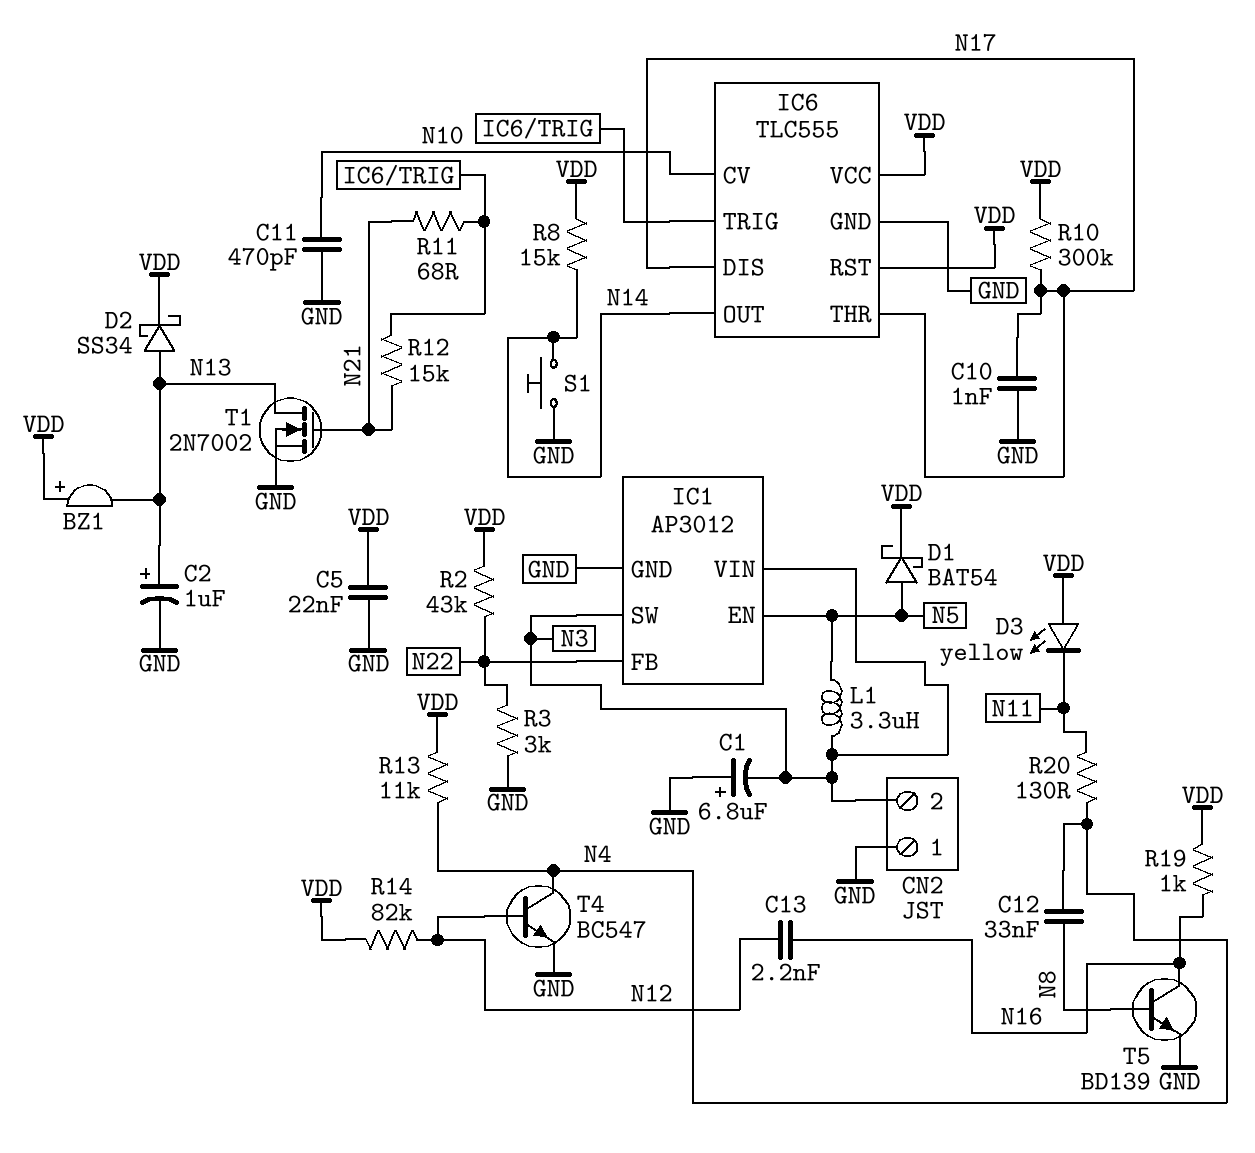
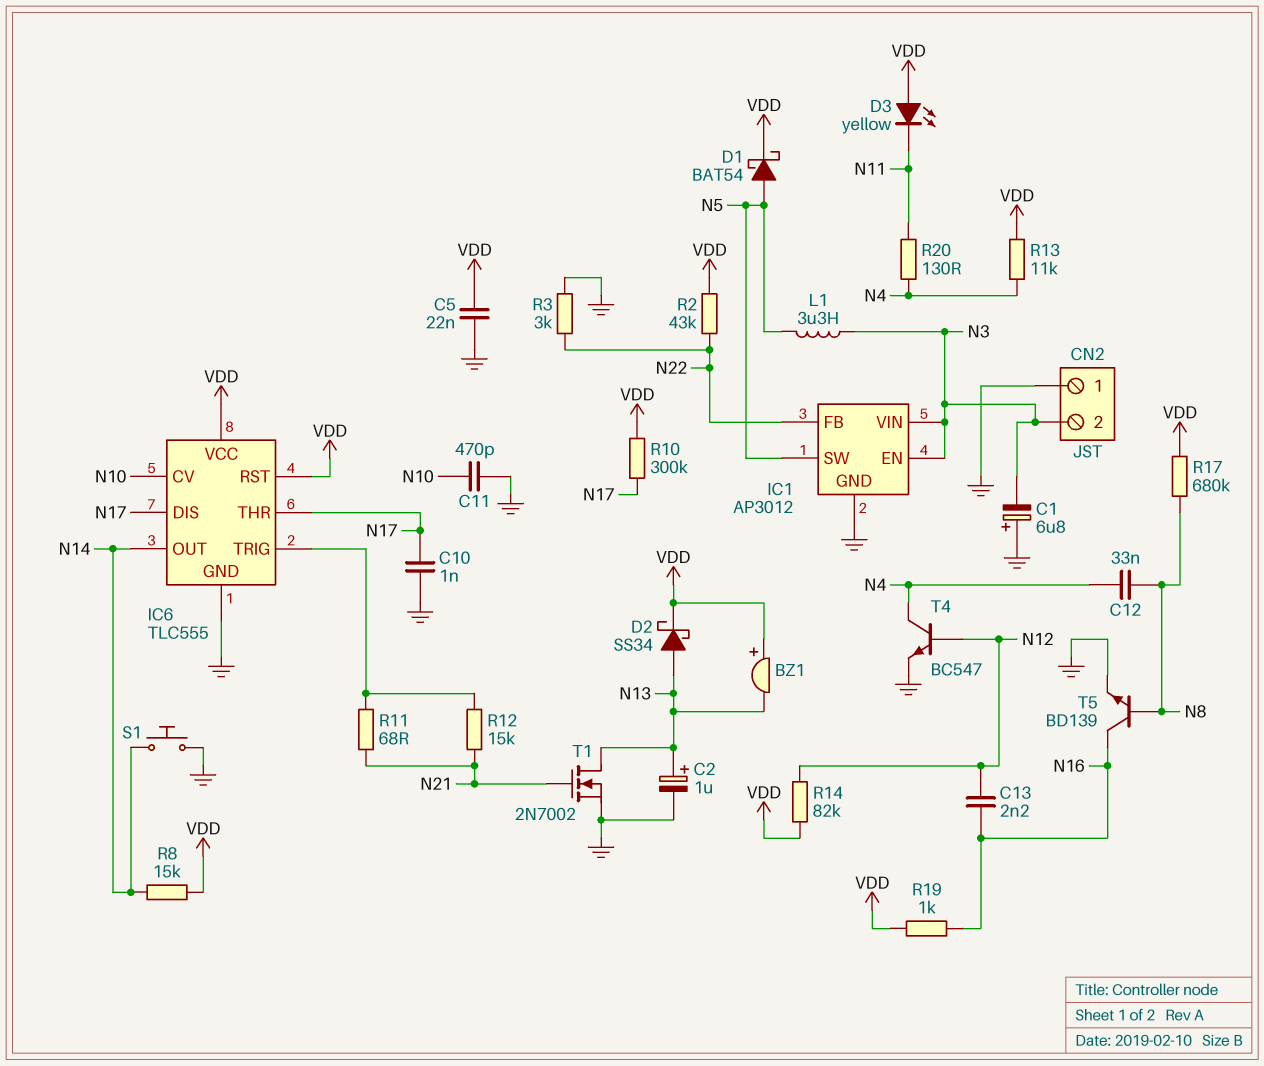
IC1 pin EN: N5 -> N3
IC1 pin SW: N3 -> N5
R17: none -> 680k (N8, VDD)

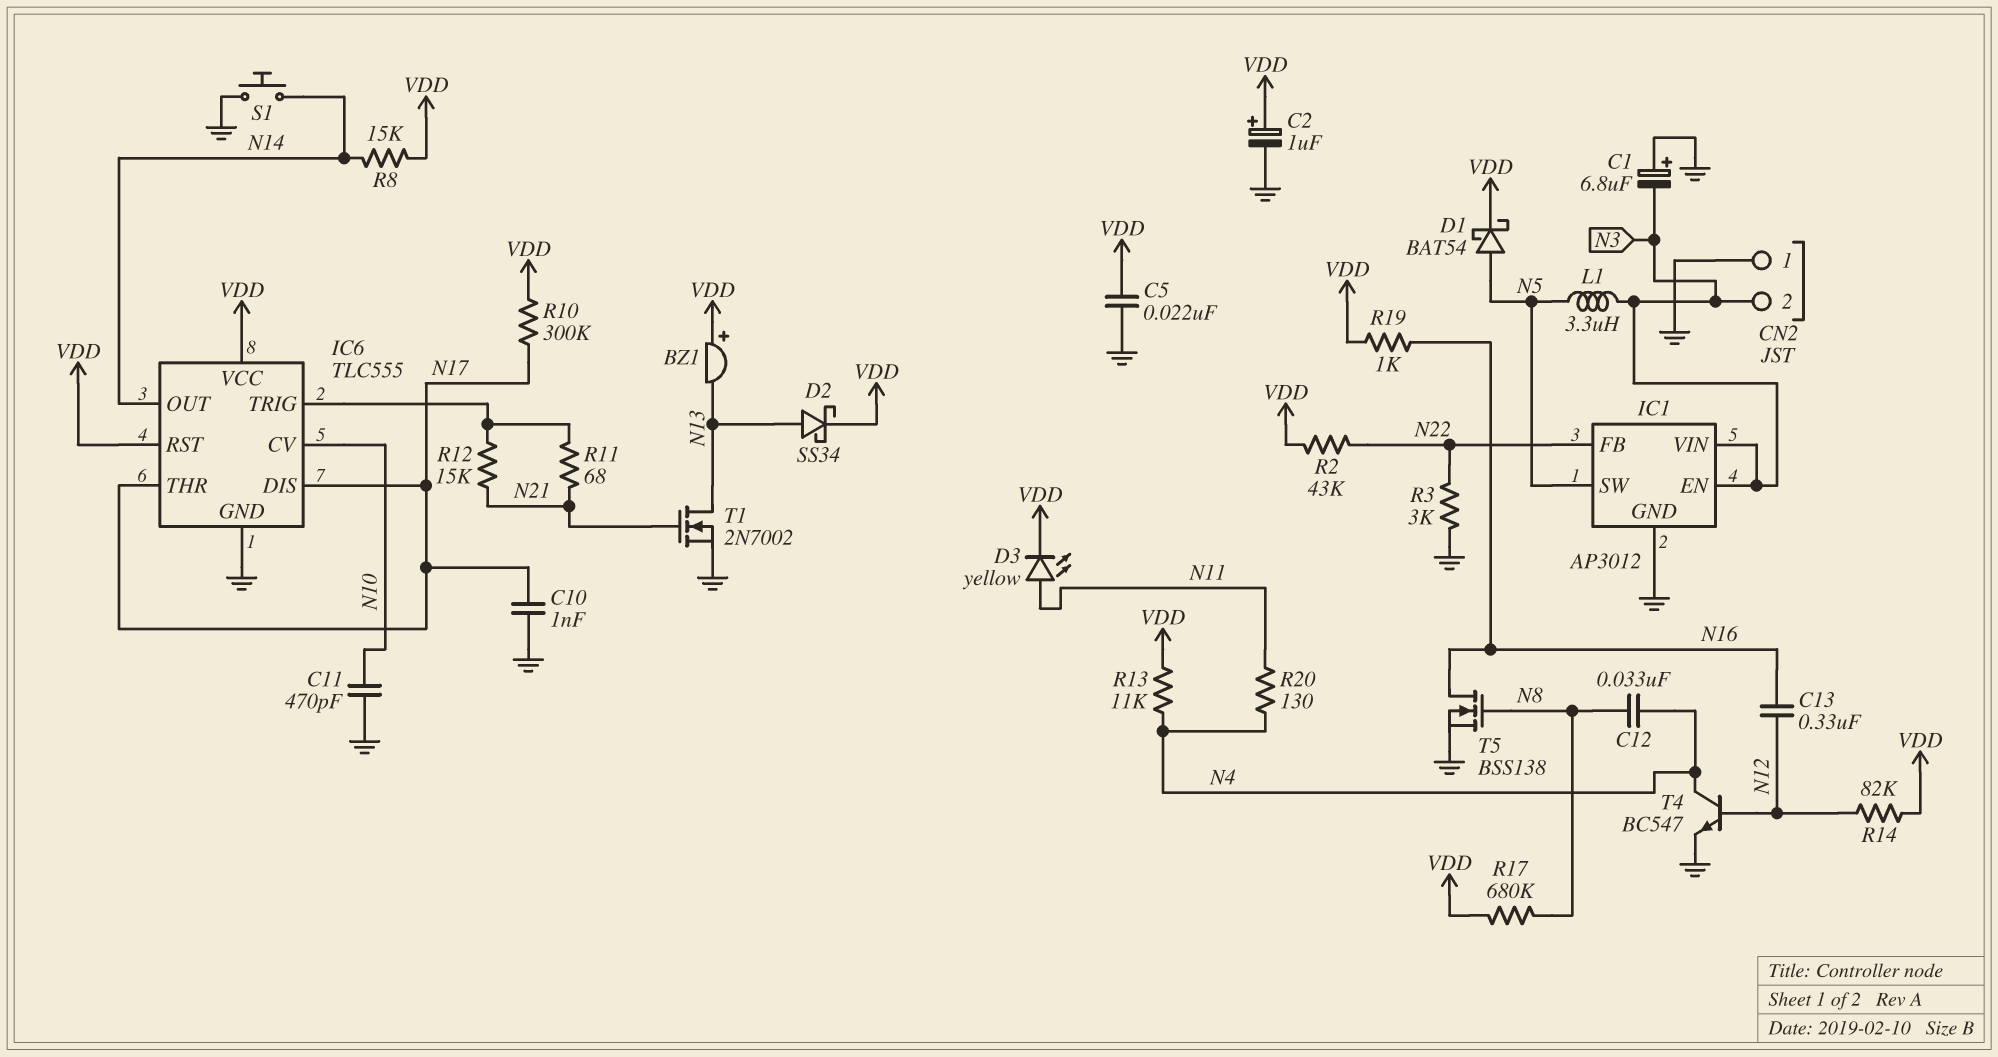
C2: 1uF (plus N13, minus GND) -> 1uF (plus VDD, minus GND)
C13: 2.2nF (N12, N16) -> 330nF (N12, N16)
D3: LED yellow (A VDD, K N11) -> LED yellow (A N11, K VDD)
T5: NPN BD139 (B N8, C N16, E GND) -> NMOS BSS138 (G N8, D N16, S GND)

